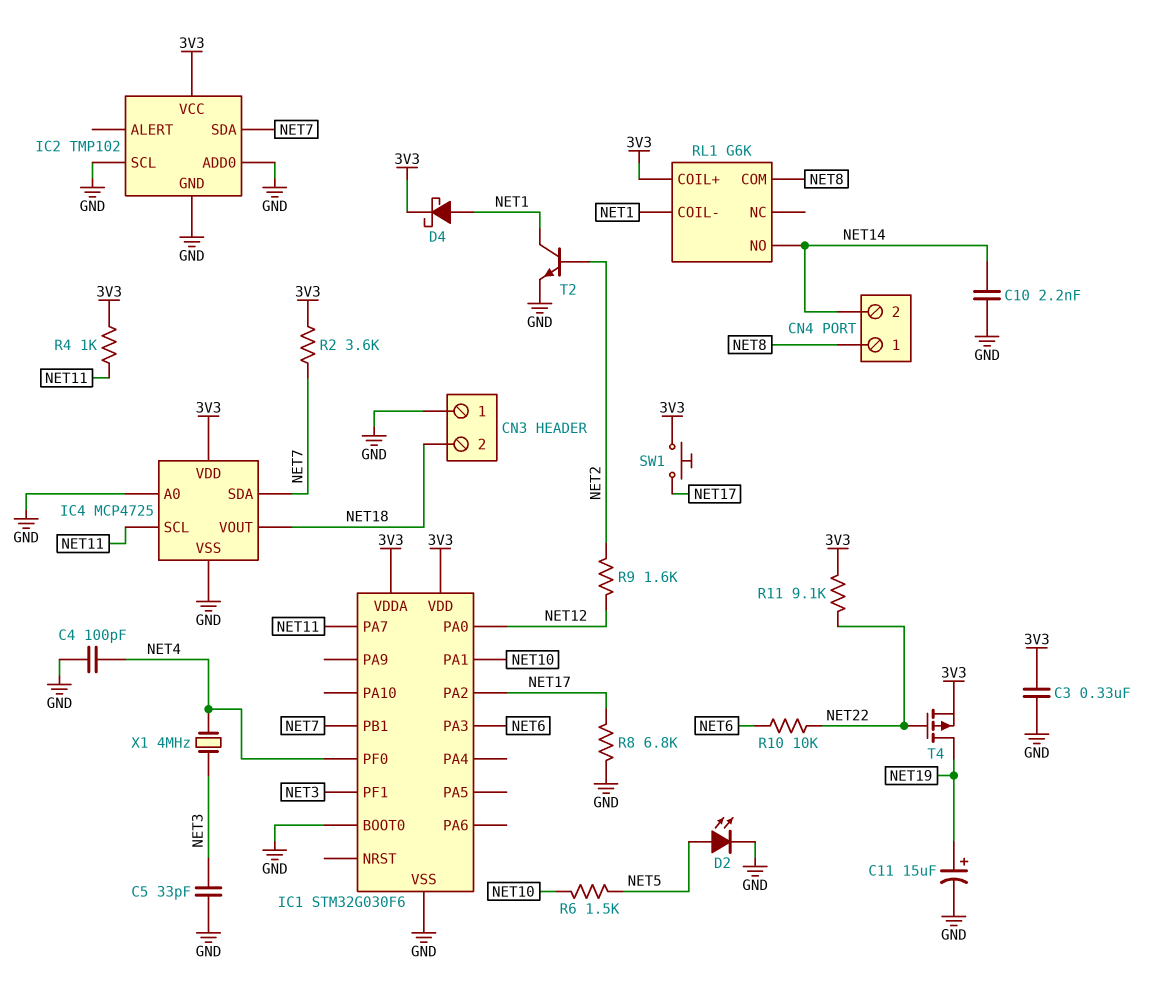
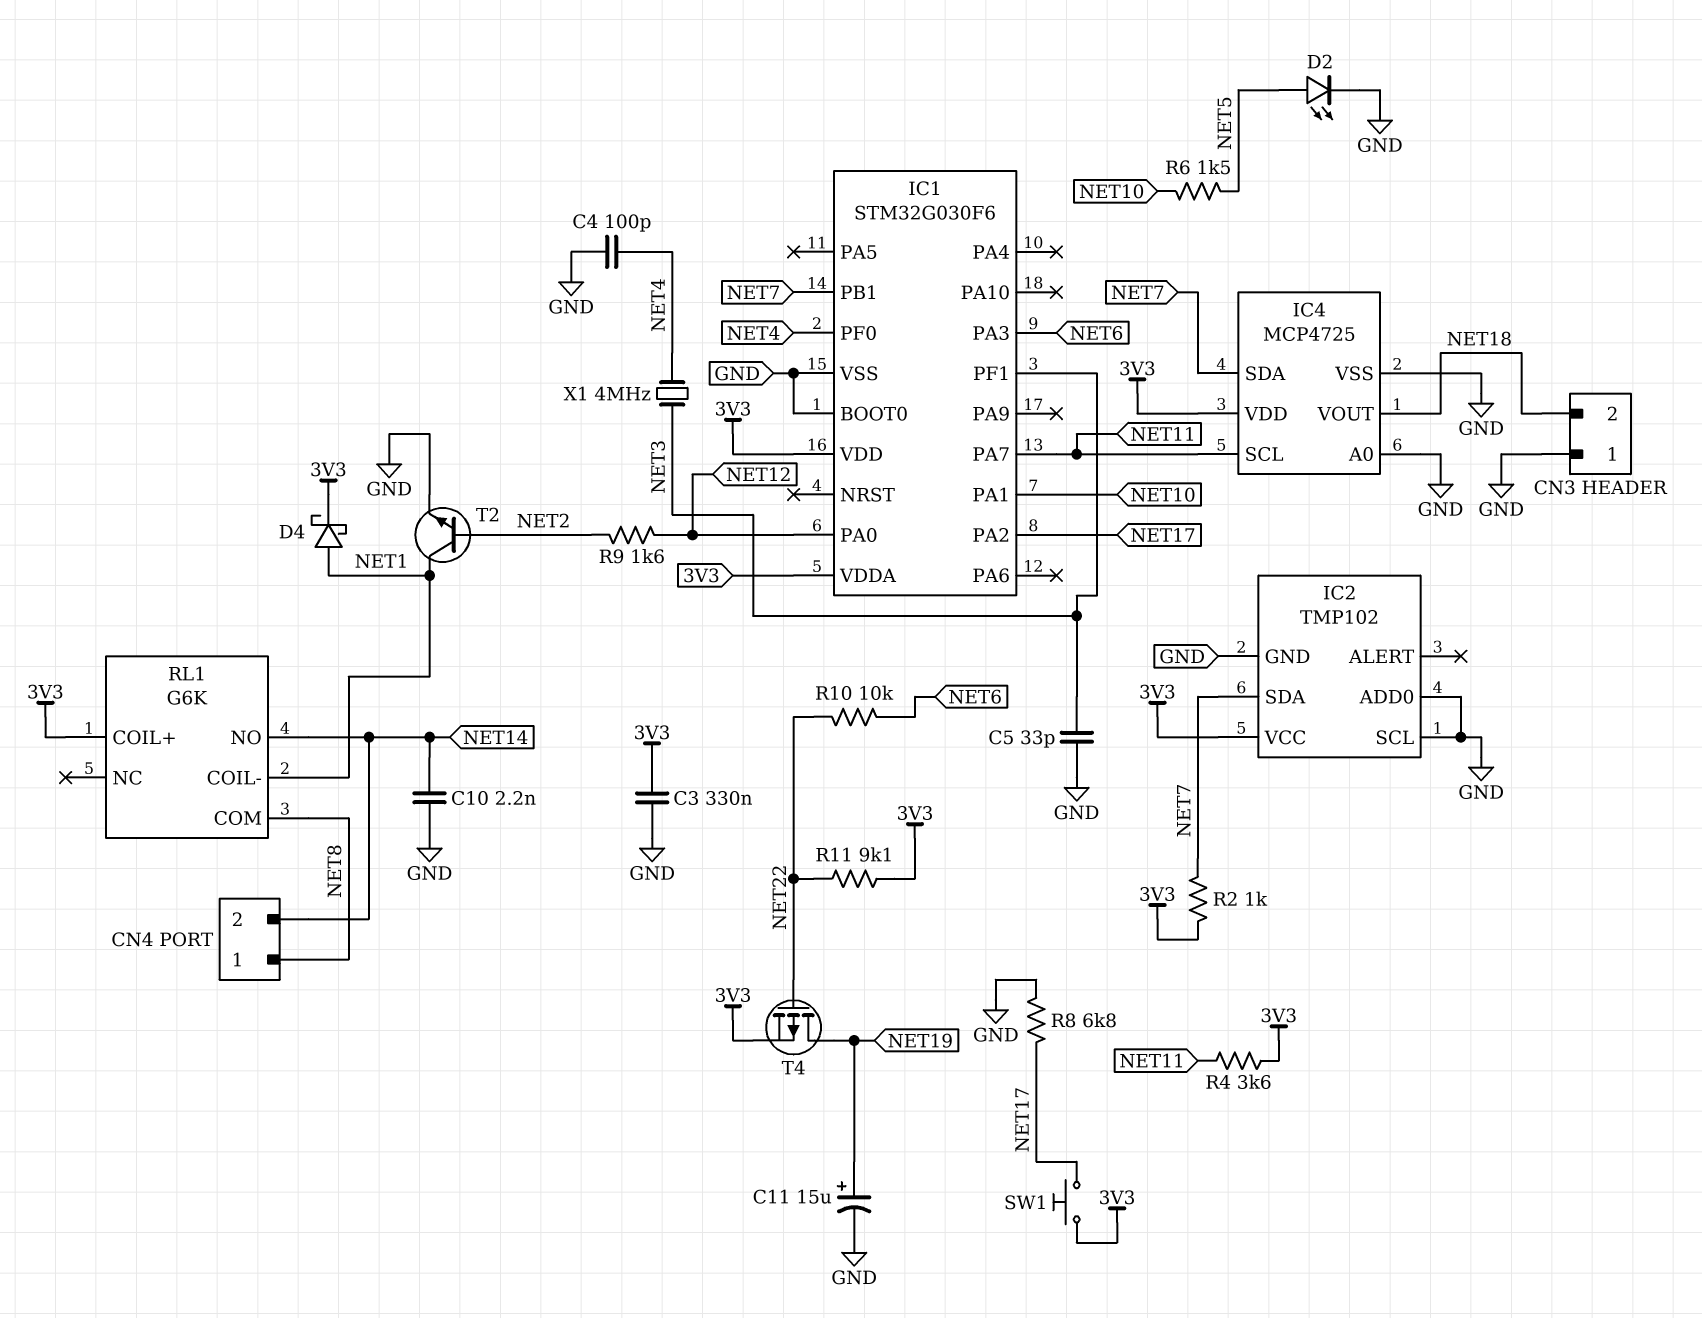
R2: 3.6k (3V3, NET7) -> 1k (3V3, NET7)
R4: 1k (3V3, NET11) -> 3.6k (3V3, NET11)

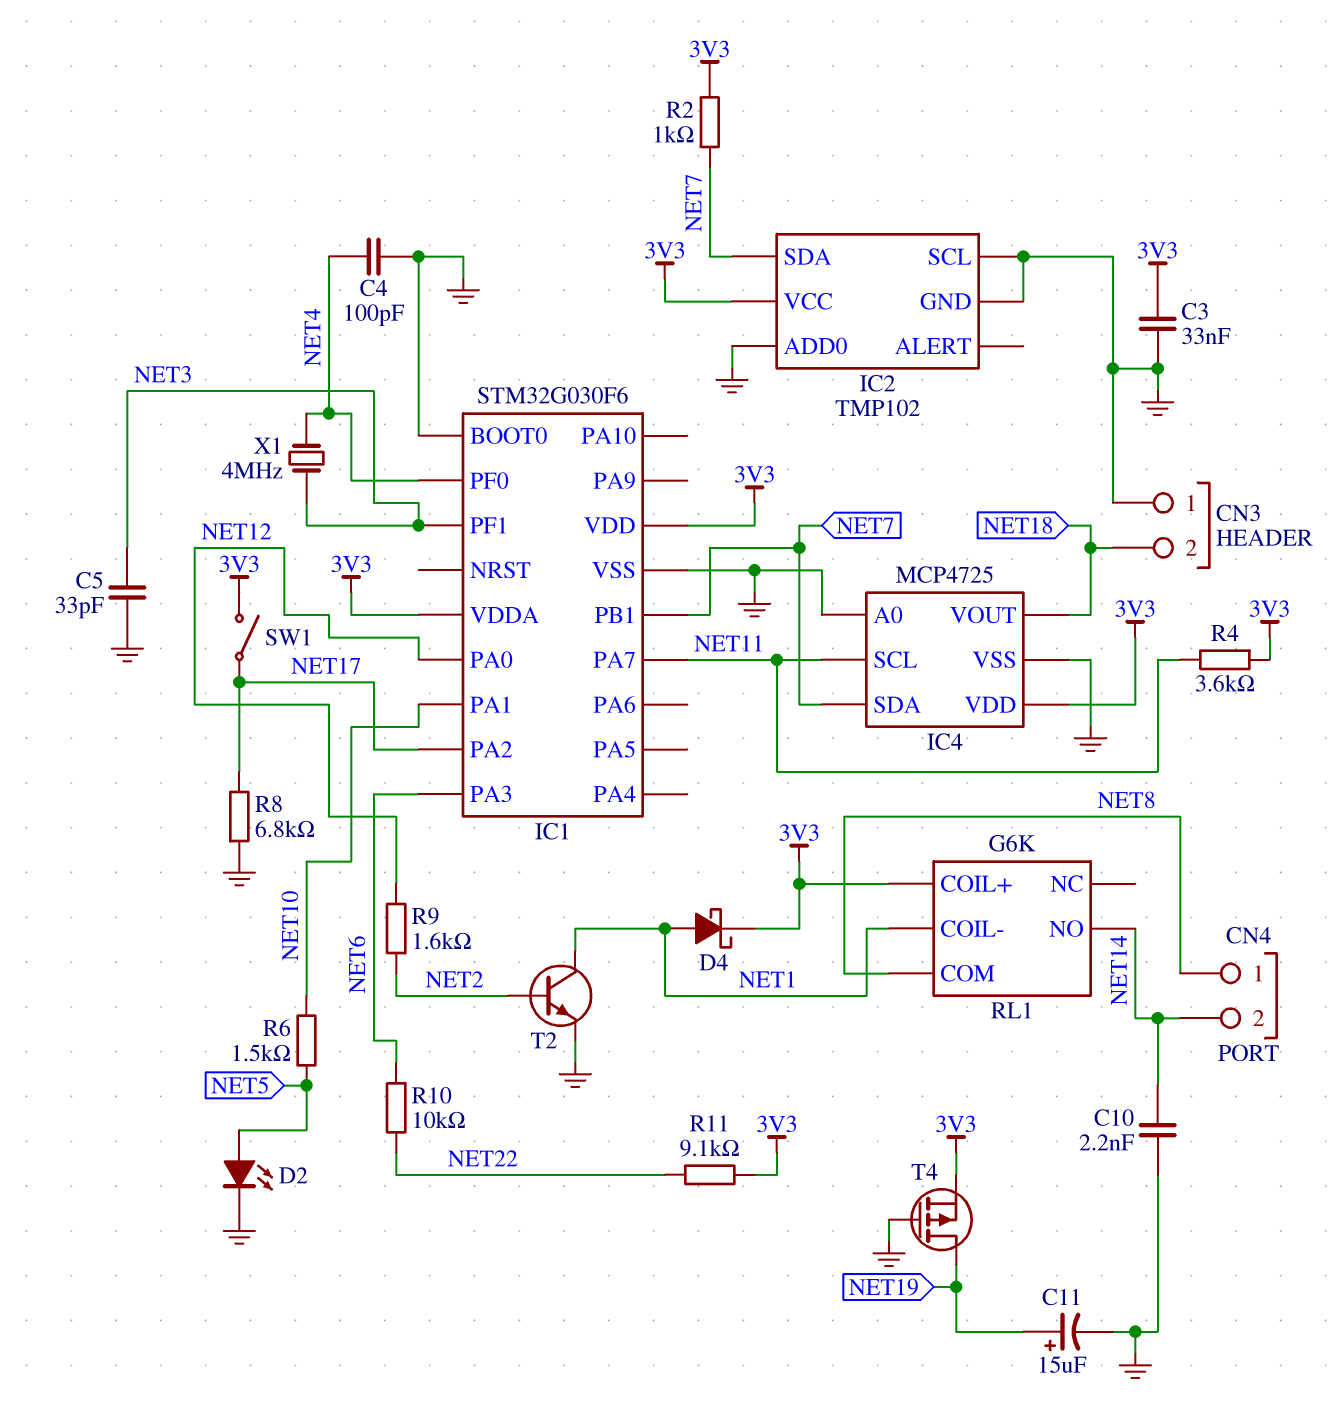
C3: 330nF (3V3, GND) -> 33nF (3V3, GND)
SW1: button (3V3, NET17) -> switch (3V3, NET17)
T4: PMOS (G NET22, D NET19, S 3V3) -> PMOS (G GND, D NET19, S 3V3)

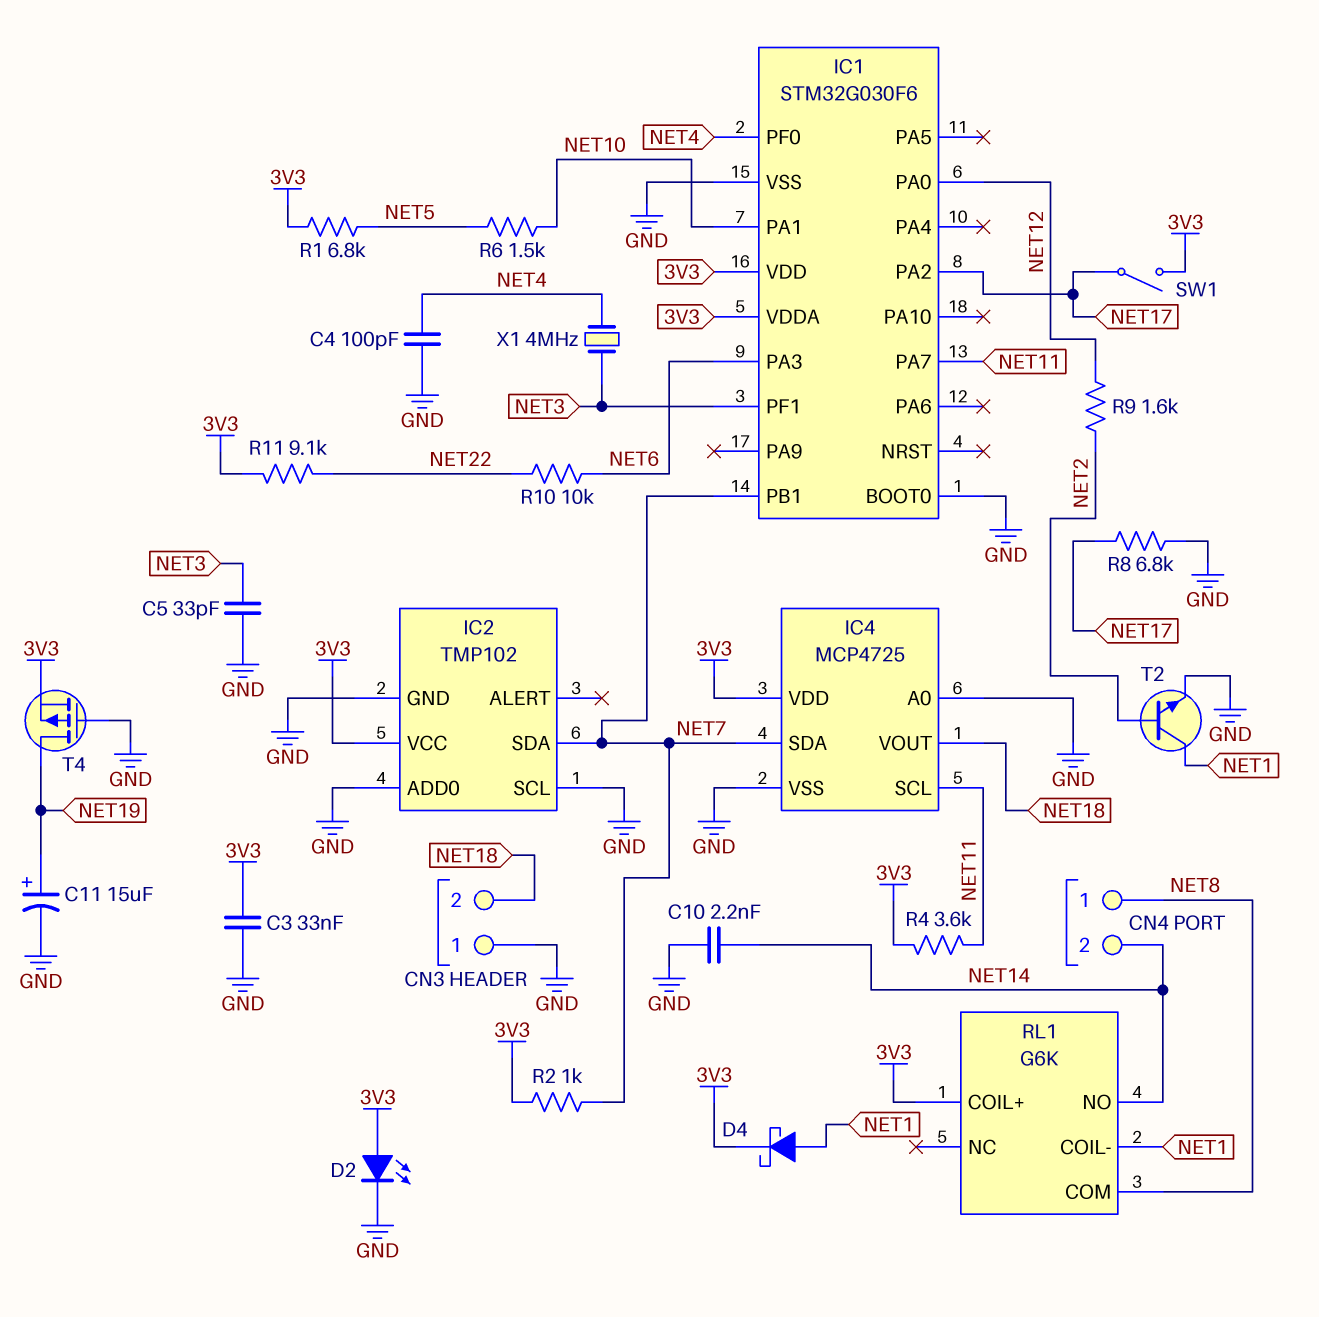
D2: LED (A NET5, K GND) -> LED (A 3V3, K GND)
R1: none -> 6.8k (3V3, NET5)

